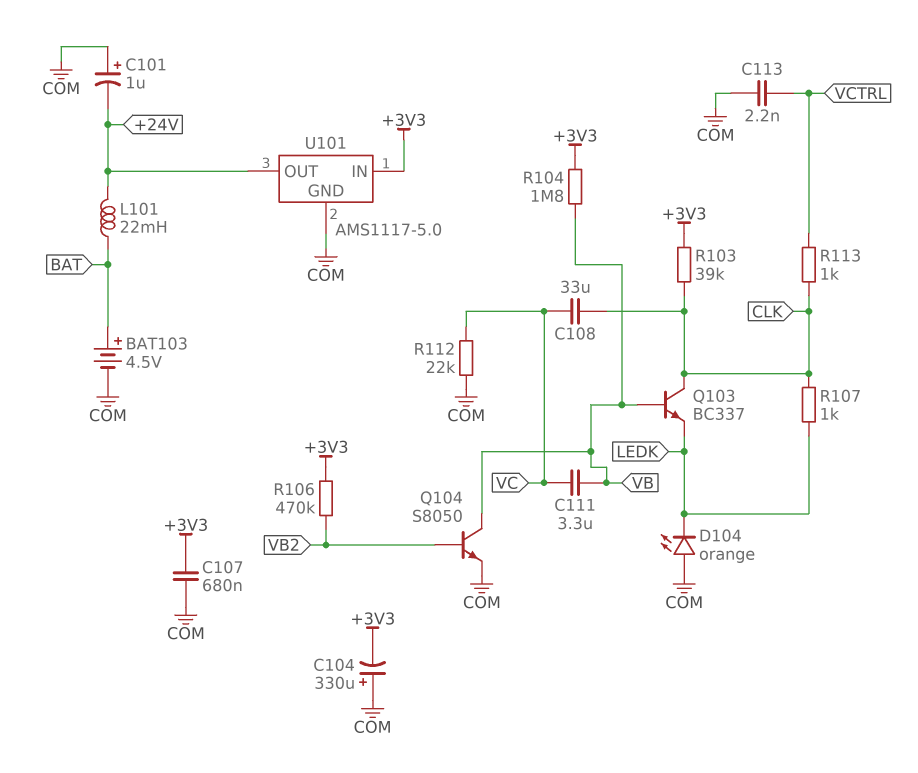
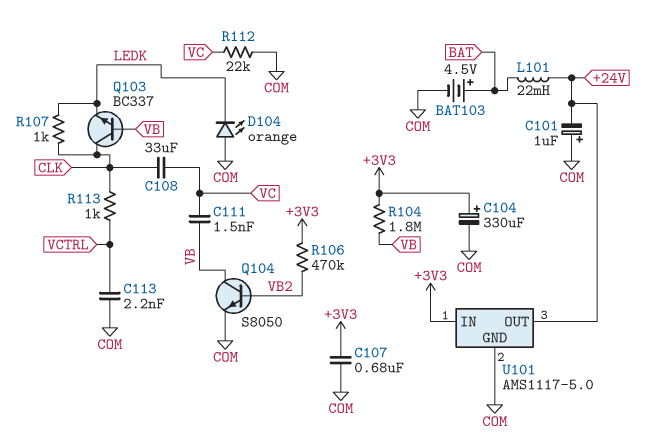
C104: 330uF (plus COM, minus +3V3) -> 330uF (plus +3V3, minus COM)
C111: 3.3uF (VB, VC) -> 1.5nF (VB, VC)
R103: 39k (+3V3, CLK) -> none

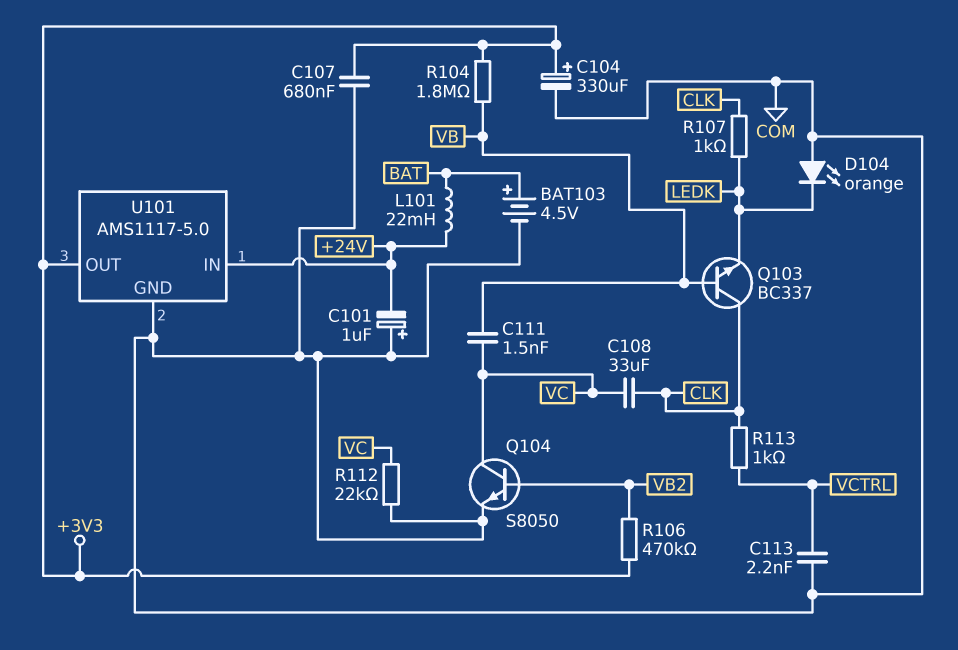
Q104: NPN S8050 (B VB2, C VB, E COM) -> NPN S8050 (B VB2, C VC, E COM)
U101 pin IN: +3V3 -> +24V
U101 pin OUT: +24V -> +3V3

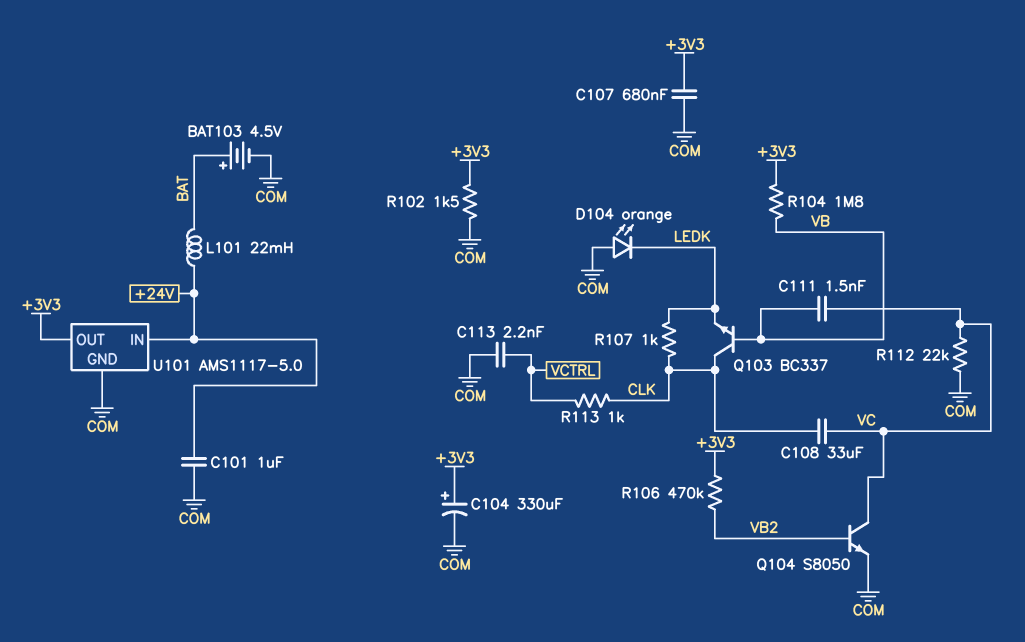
C101: 1uF (plus COM, minus +24V) -> 1uF (+24V, COM)
R102: none -> 1.5k (+3V3, COM)

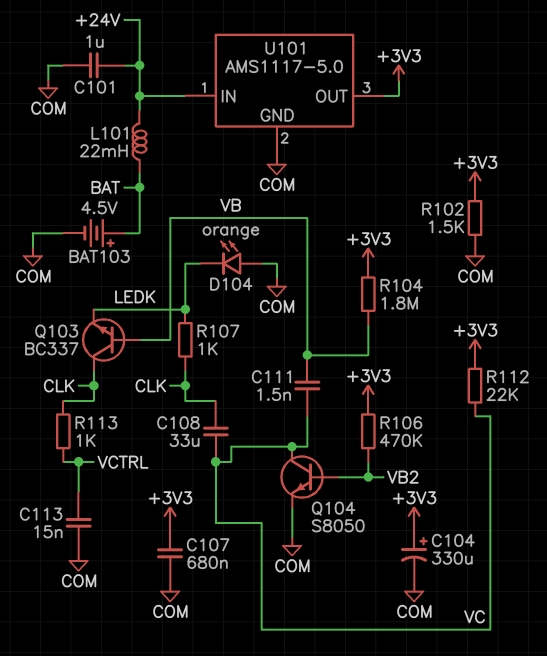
C113: 2.2nF (COM, VCTRL) -> 15nF (COM, VCTRL)
R112: 22k (COM, VC) -> 22k (+3V3, VC)

